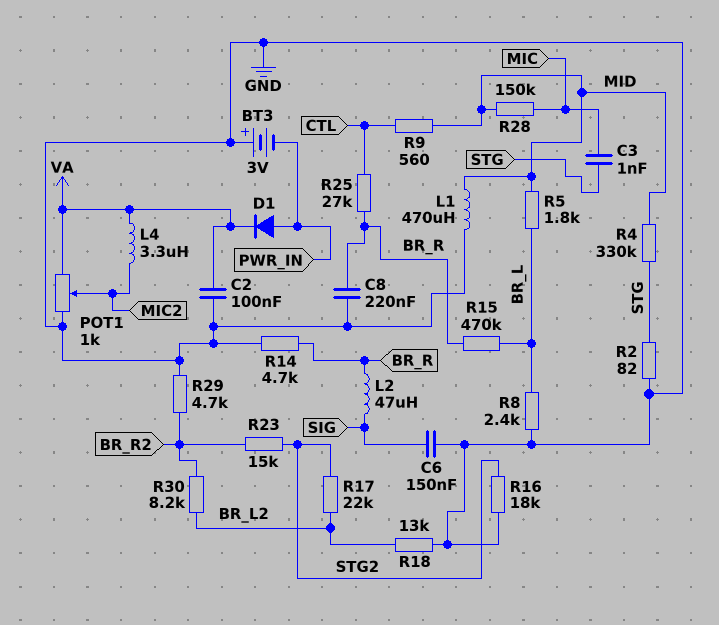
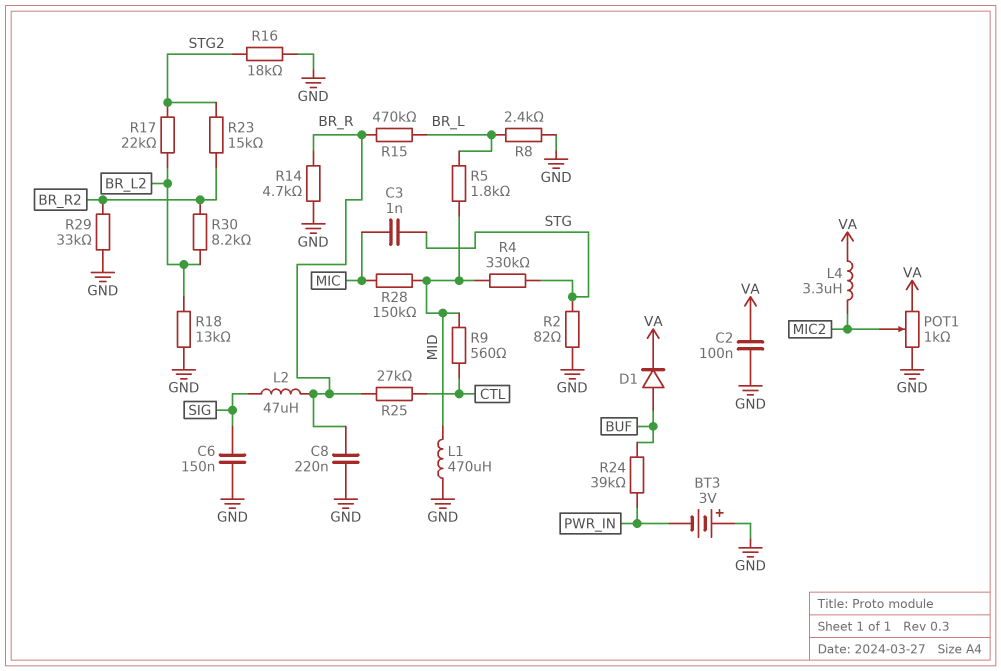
D1: diode (A PWR_IN, K VA) -> diode (A BUF, K VA)
R24: none -> 39k (BUF, PWR_IN)
R29: 4.7k (BR_R2, GND) -> 33k (BR_R2, GND)

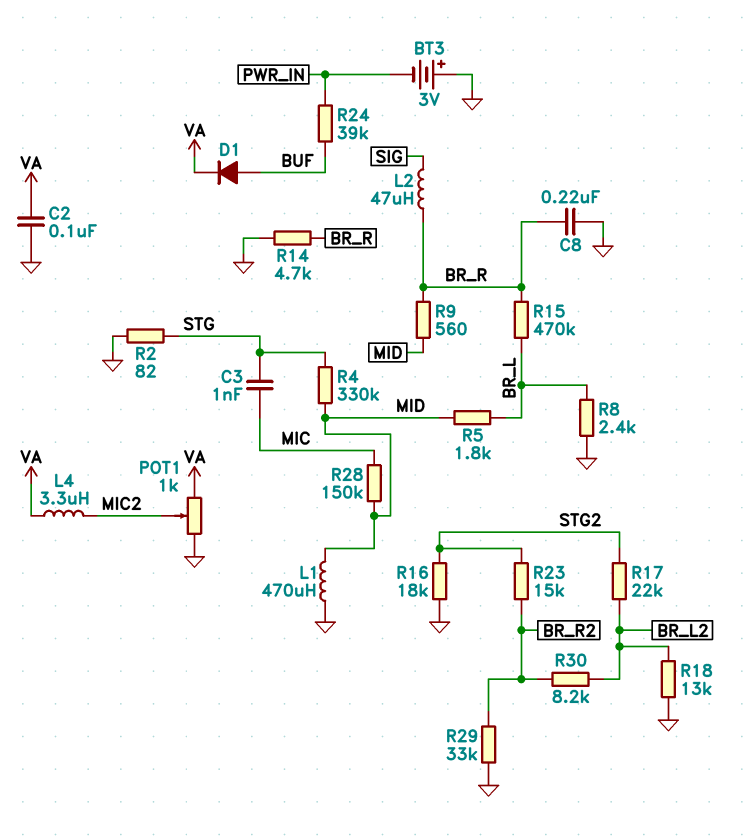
C6: 150nF (GND, SIG) -> none
R9: 560 (CTL, MID) -> 560 (BR_R, MID)
R25: 27k (BR_R, CTL) -> none

